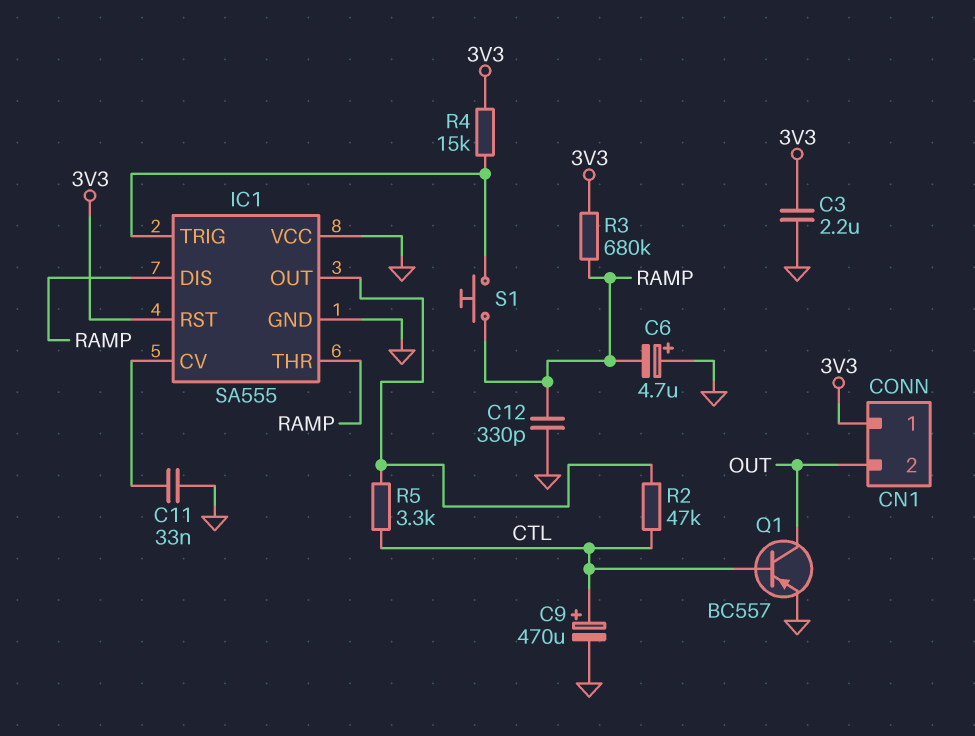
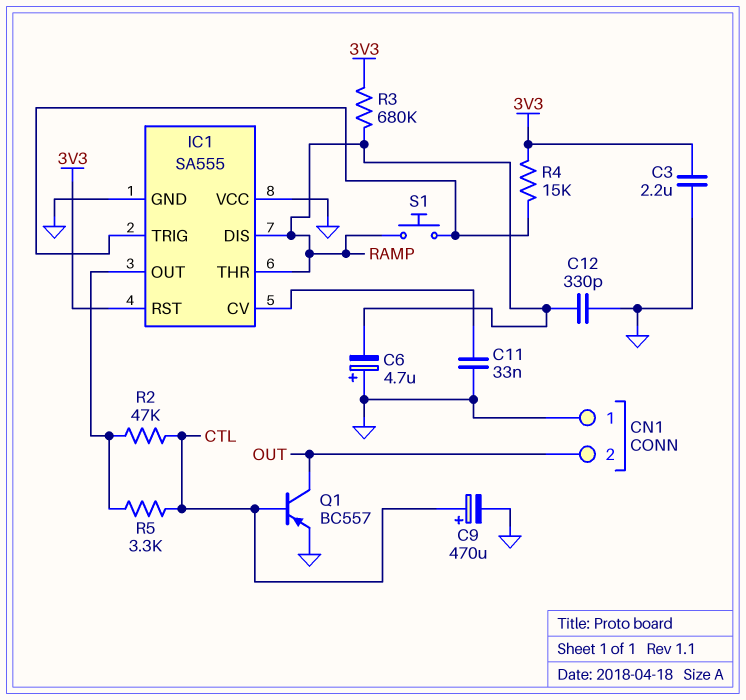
CN1 pin 1: 3V3 -> GND

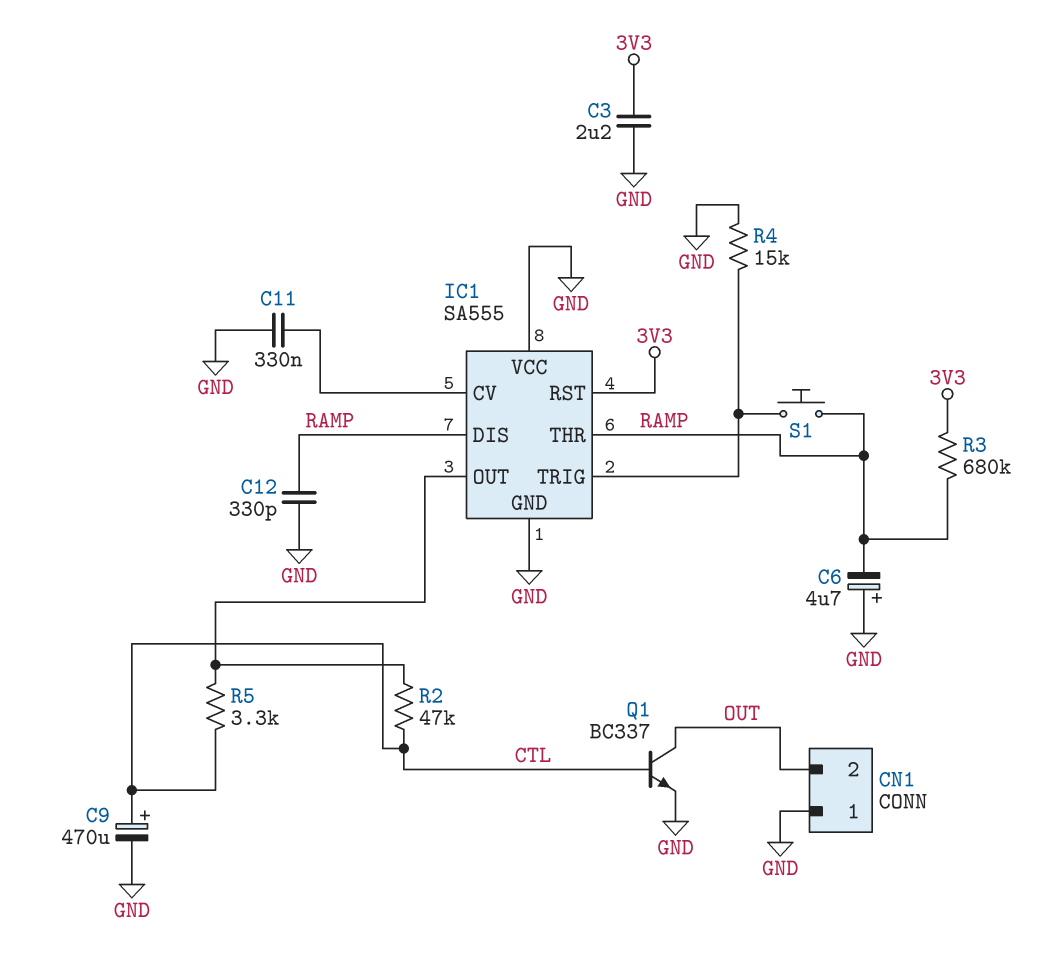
C11: 33nF (GND, IC1/CV) -> 330nF (GND, IC1/CV)
Q1: PNP BC557 (B CTL, C OUT, E GND) -> NPN BC337 (B CTL, C OUT, E GND)
R4: 15k (3V3, IC1/TRIG) -> 15k (GND, IC1/TRIG)

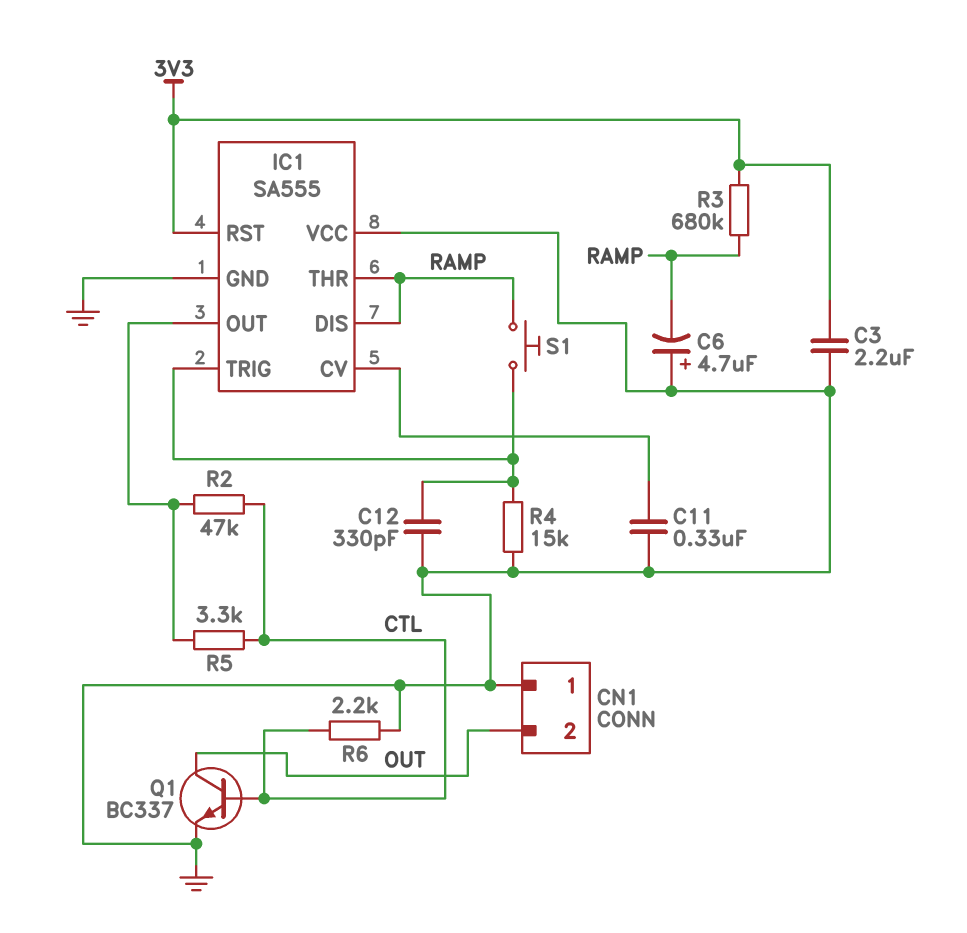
C9: 470uF (plus CTL, minus GND) -> none
C12: 330pF (GND, RAMP) -> 330pF (GND, IC1/TRIG)
R6: none -> 2.2k (CTL, GND)

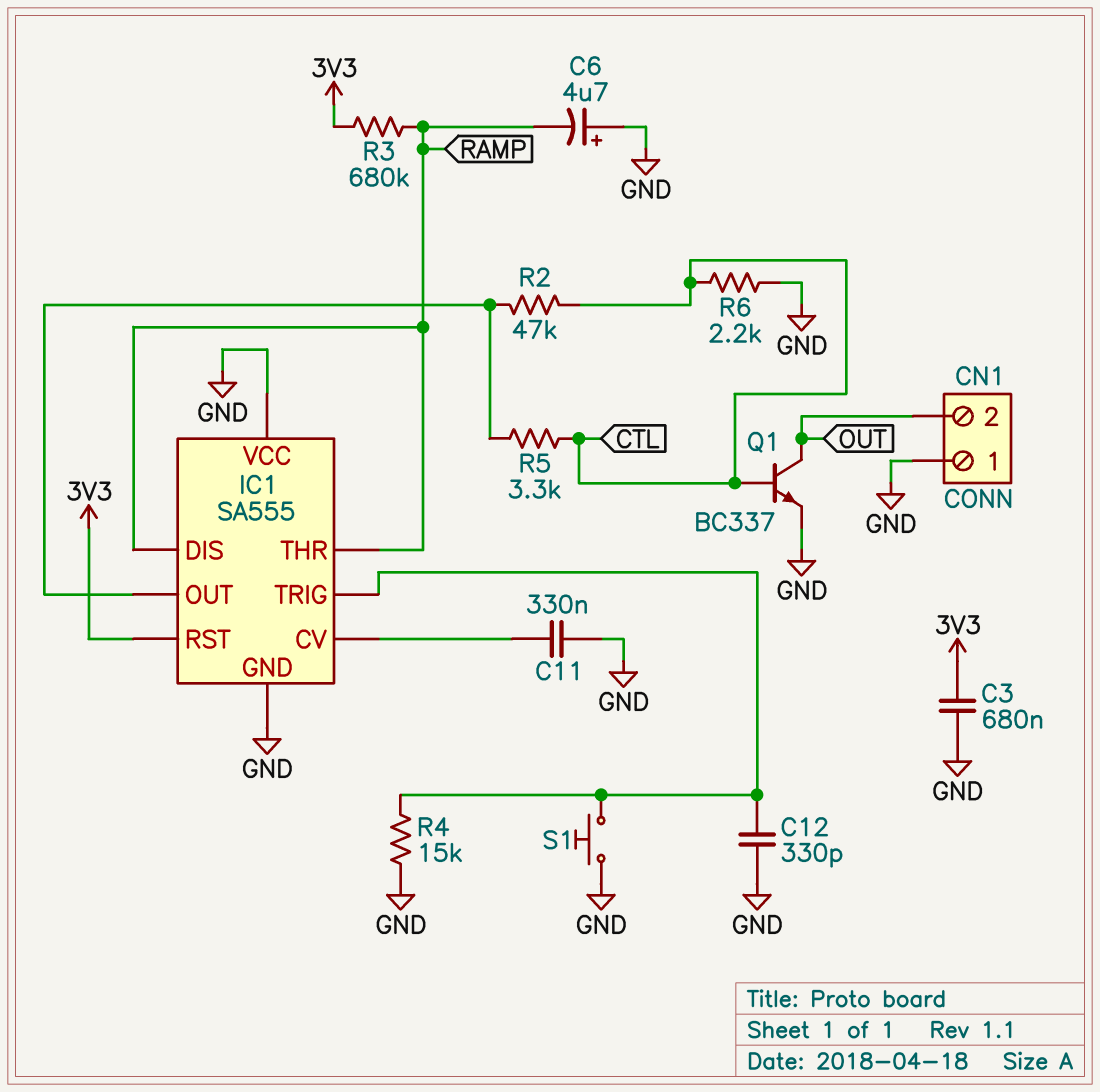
C3: 2.2uF (3V3, GND) -> 680nF (3V3, GND)
S1: button (IC1/TRIG, RAMP) -> button (GND, IC1/TRIG)

